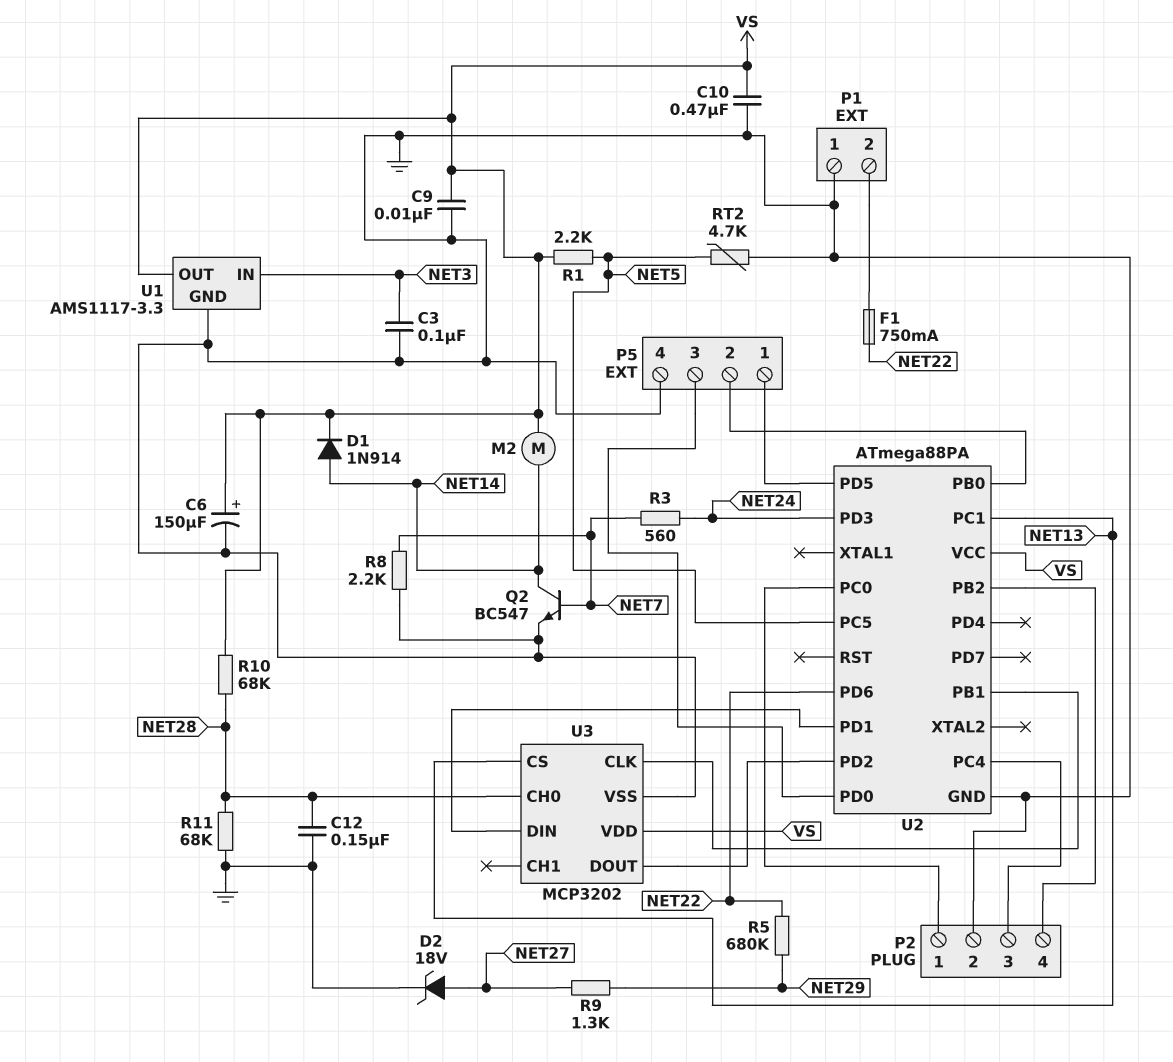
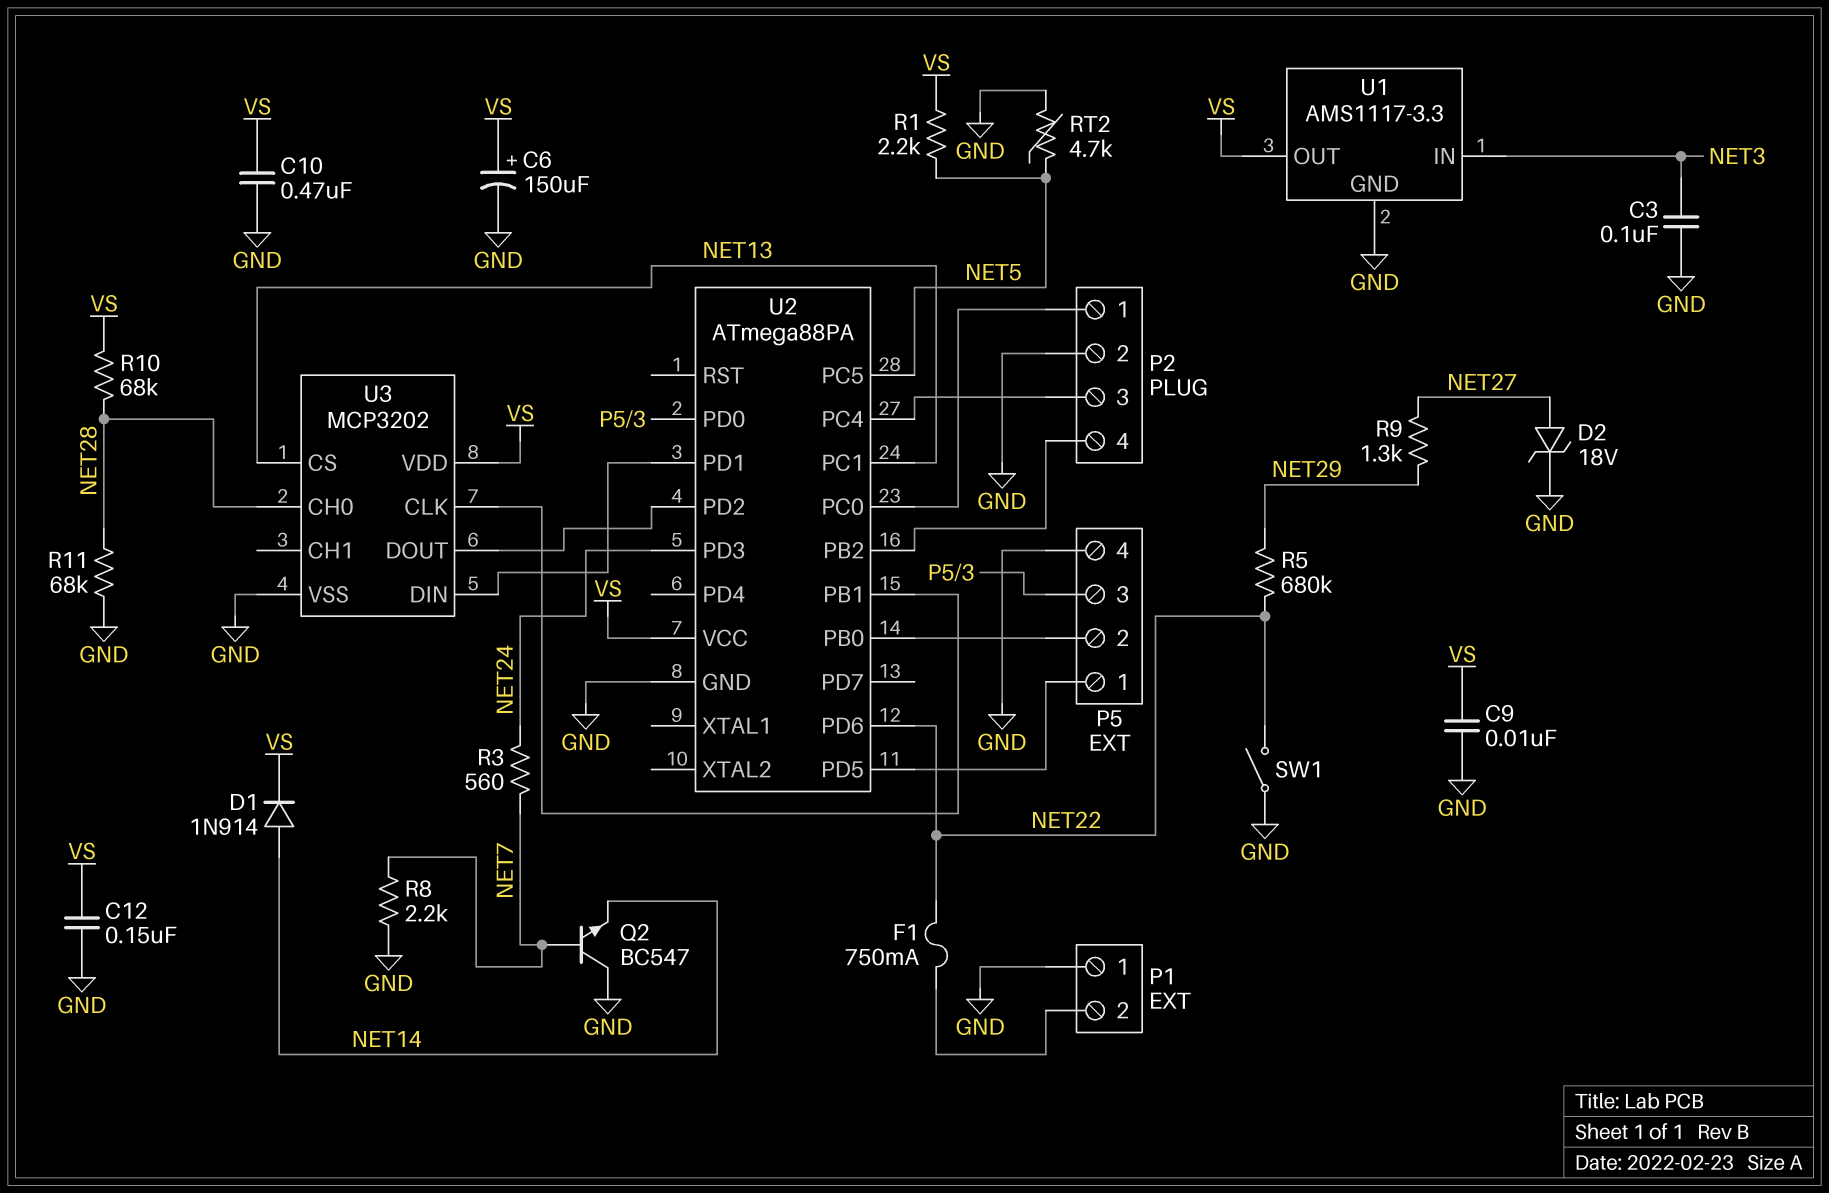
C12: 150nF (GND, NET28) -> 150nF (GND, VS)
M2: motor (NET14, VS) -> none
Q2: NPN BC547 (B NET7, C NET14, E GND) -> NPN BC547 (B NET7, C GND, E NET14)
SW1: none -> switch (GND, NET22)

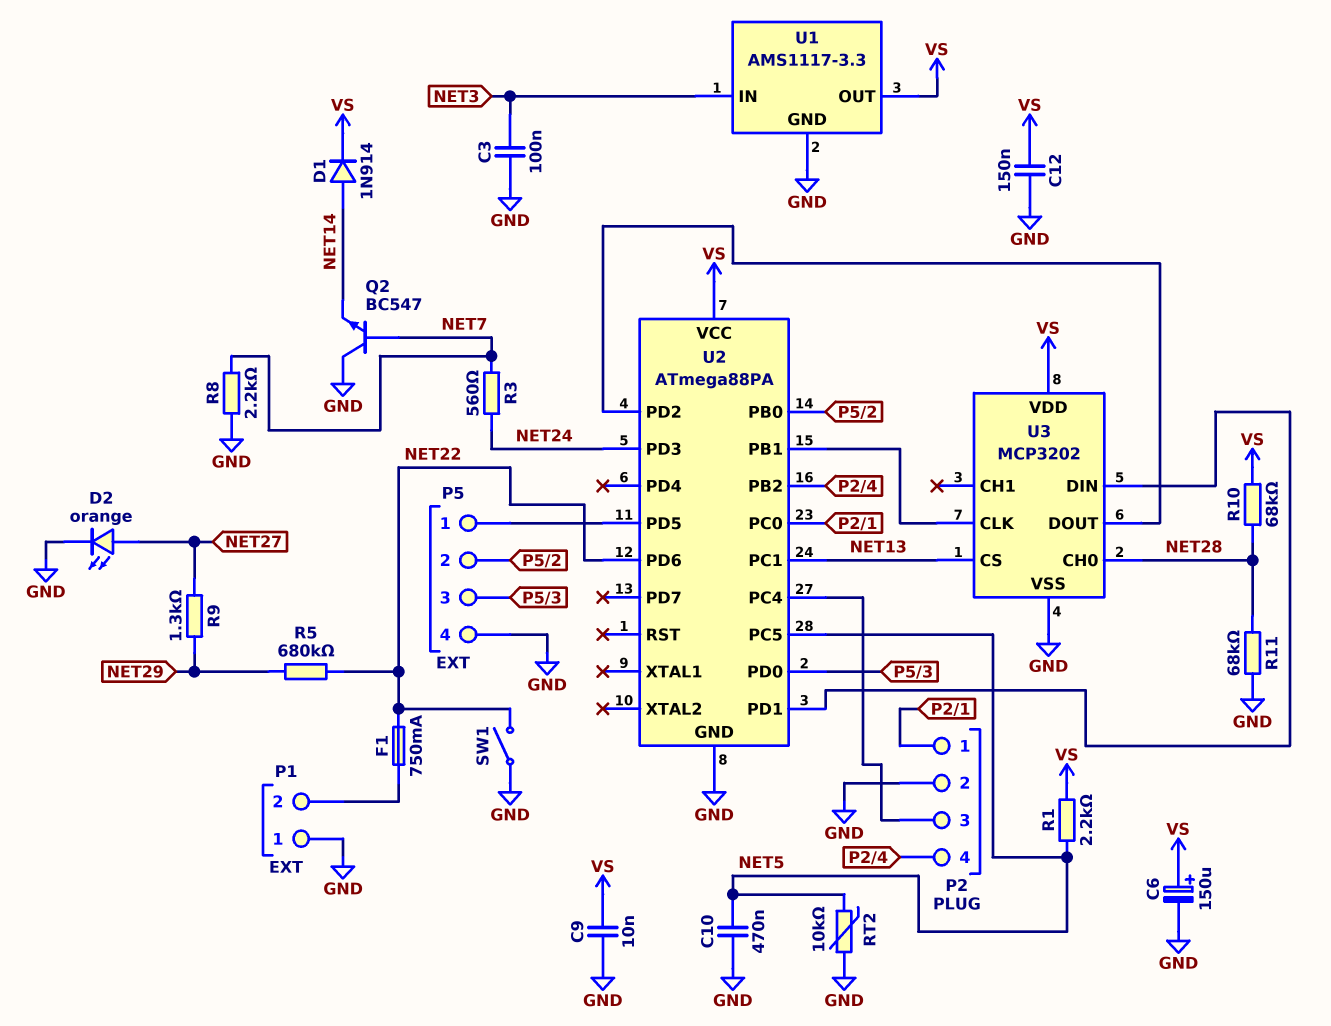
C10: 470nF (GND, VS) -> 470nF (GND, NET5)
D2: zener 18V (A NET27, K GND) -> LED orange (A NET27, K GND)
RT2: 4.7k (GND, NET5) -> 10k (GND, NET5)

